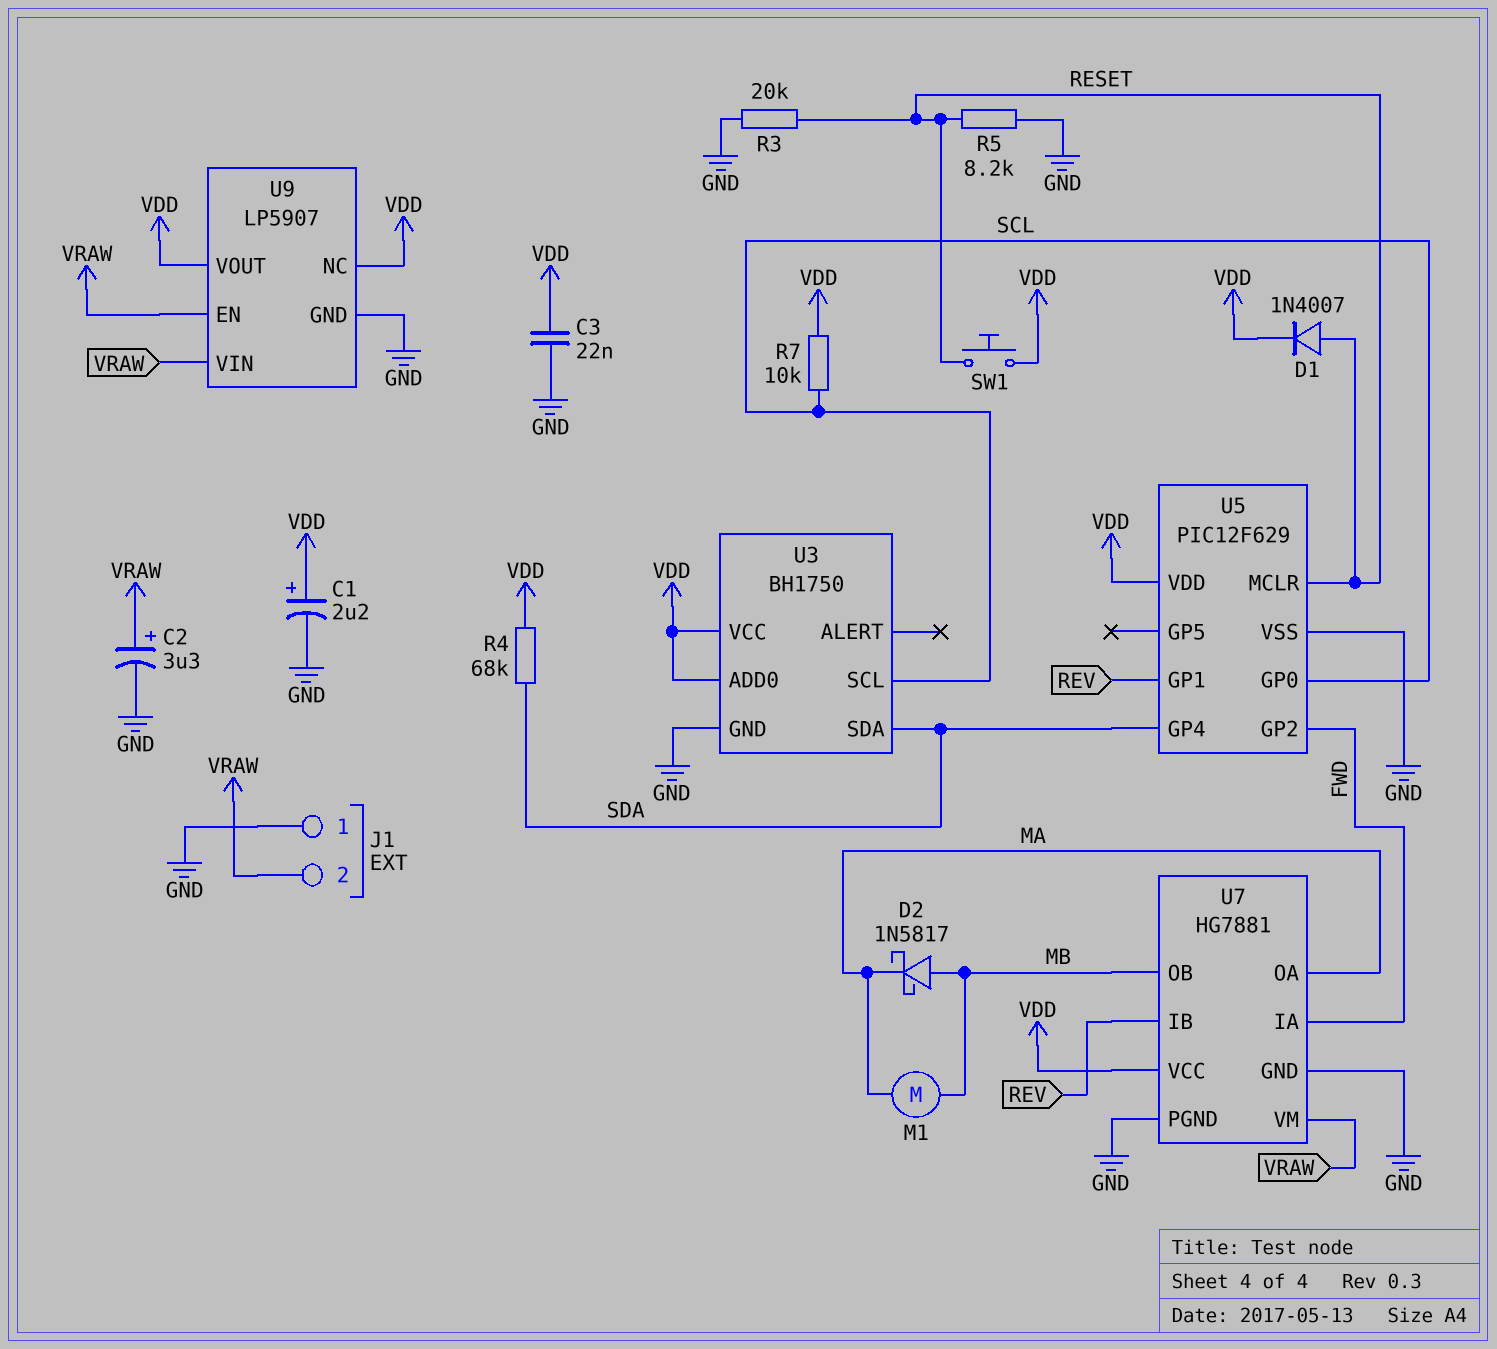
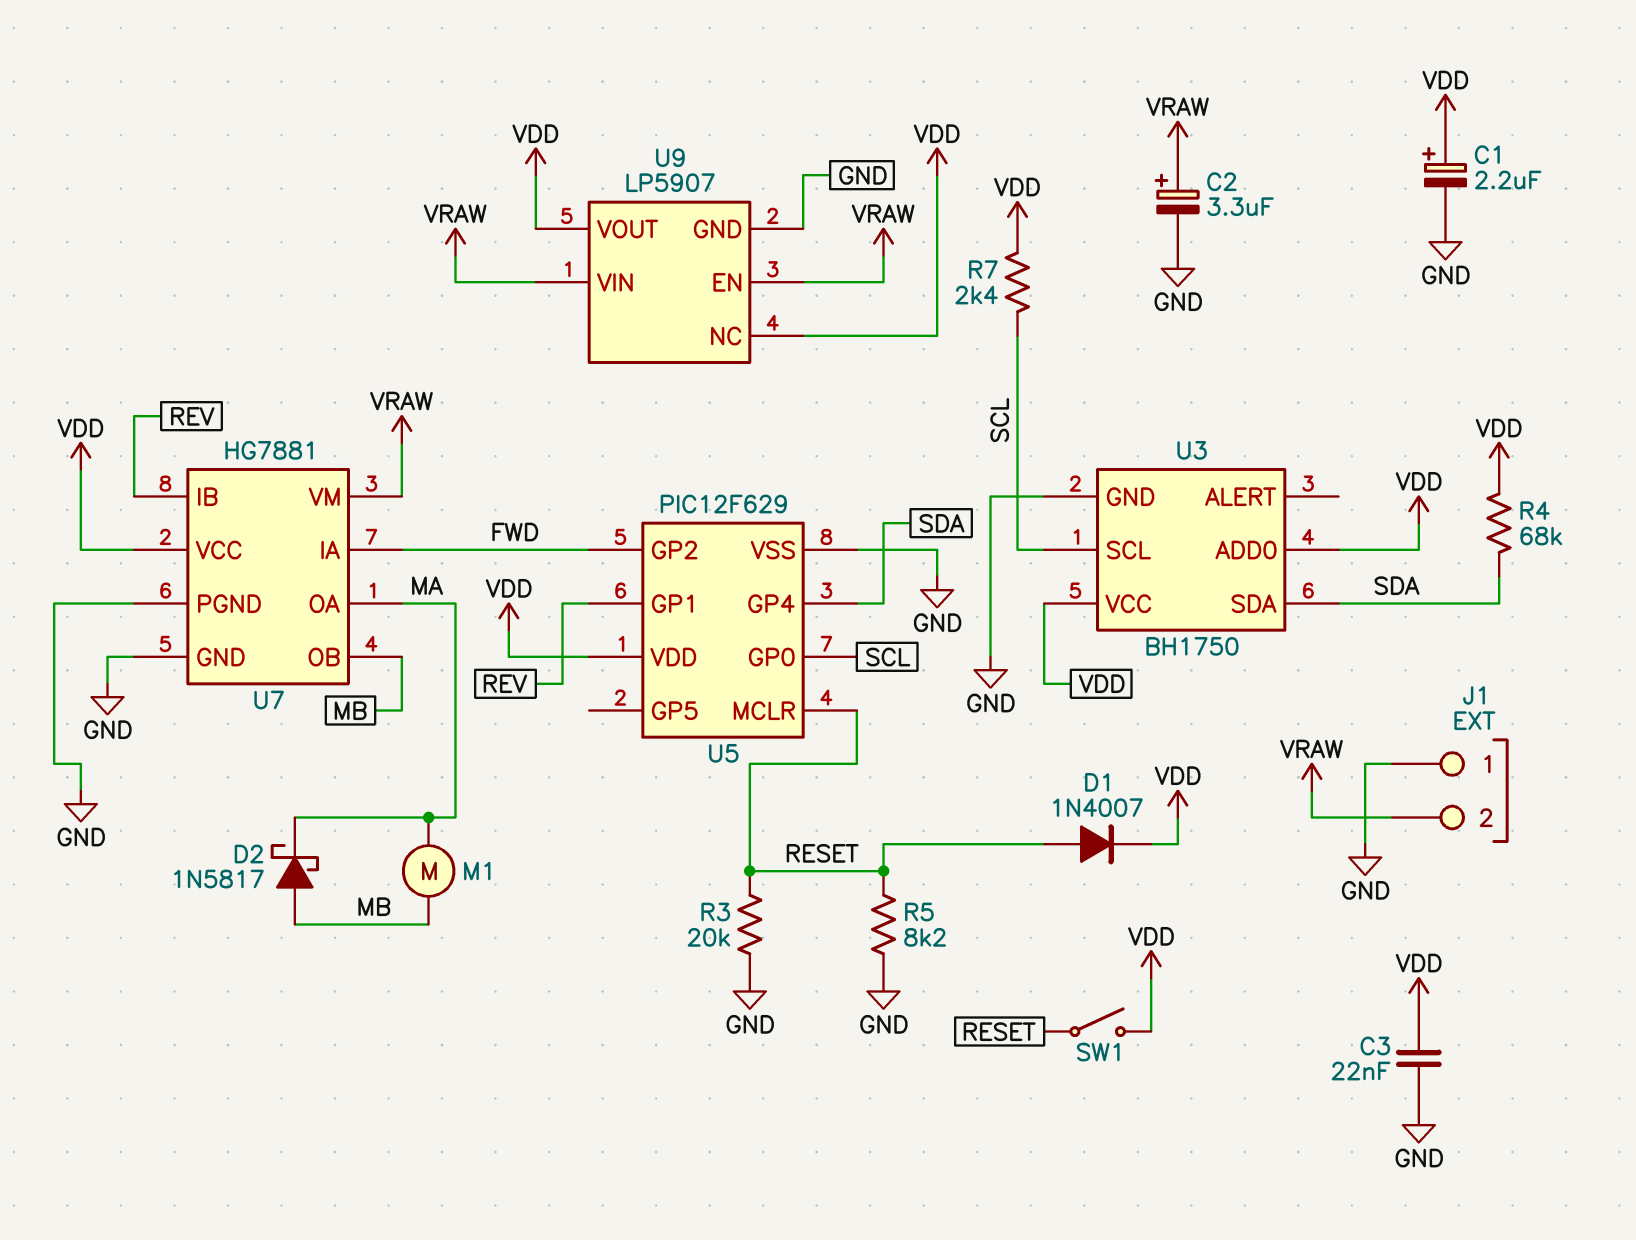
R7: 10k (SCL, VDD) -> 2.4k (SCL, VDD)
SW1: button (RESET, VDD) -> switch (RESET, VDD)

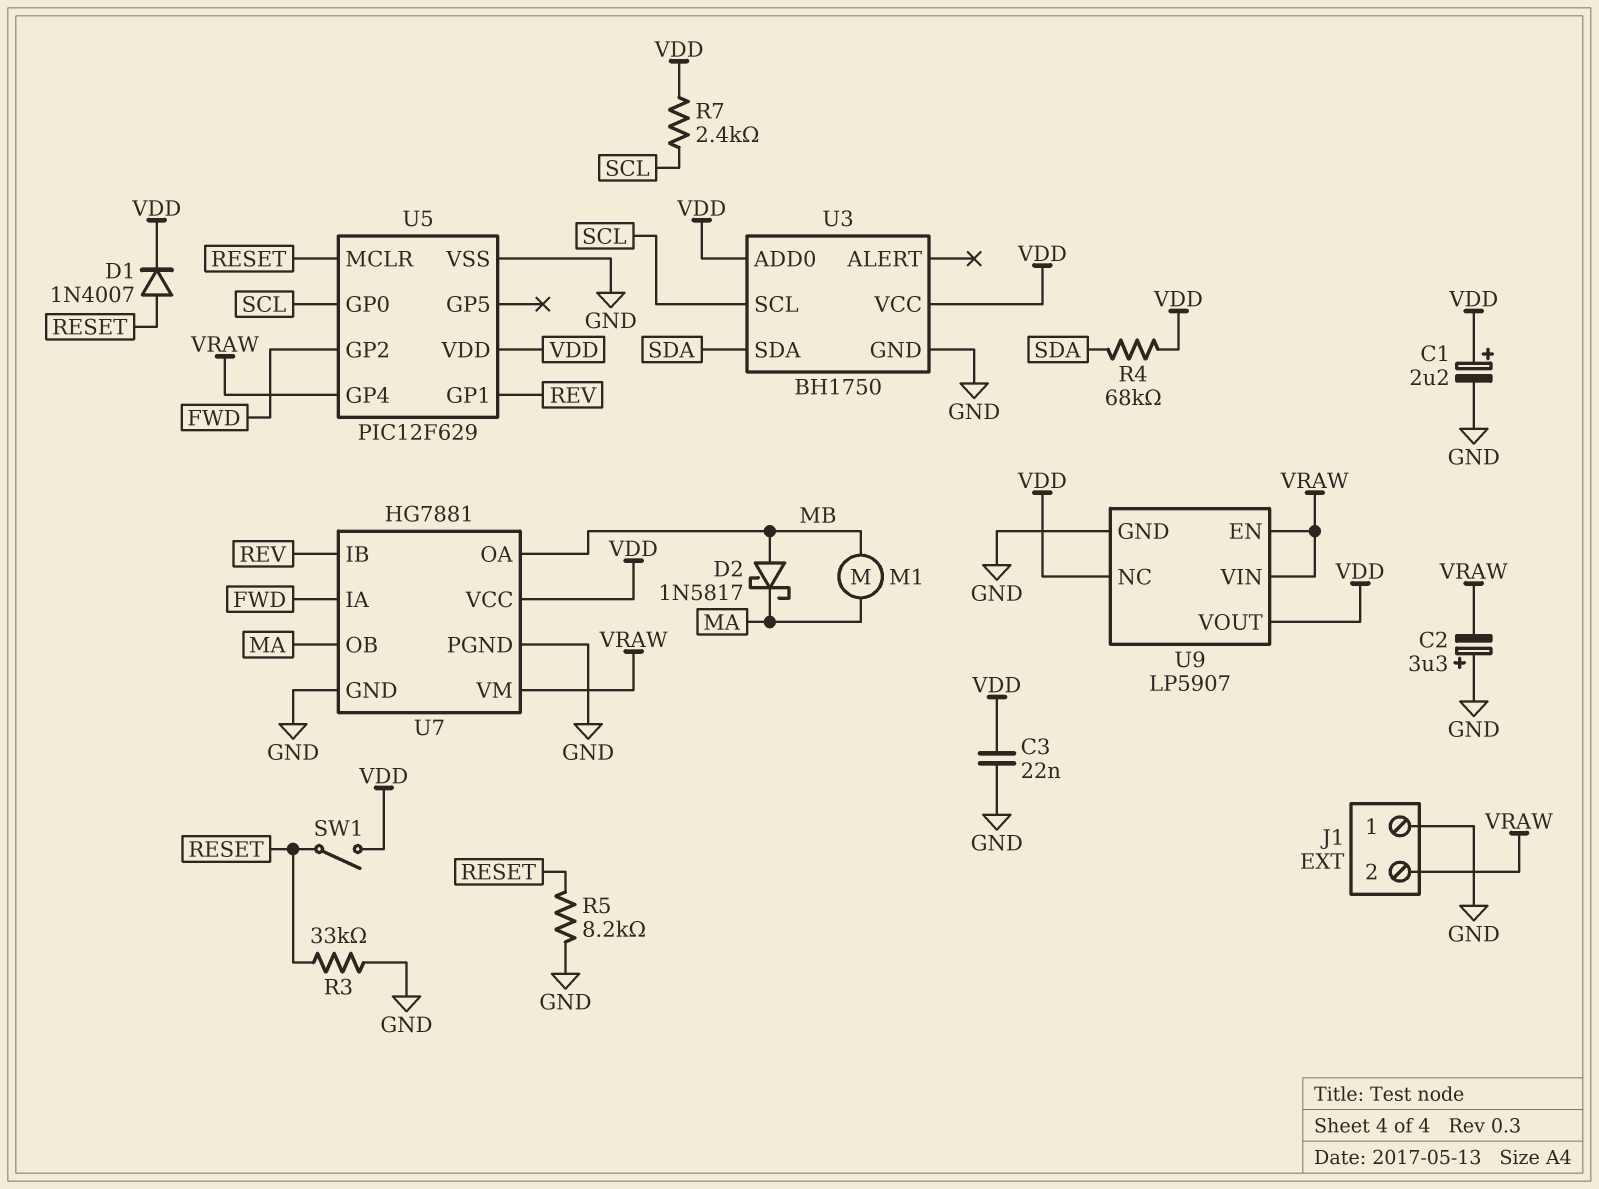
C2: 3.3uF (plus VRAW, minus GND) -> 3.3uF (plus GND, minus VRAW)
R3: 20k (GND, RESET) -> 33k (GND, RESET)
U5 pin GP4: SDA -> VRAW
U7 pin OA: MA -> MB
U7 pin OB: MB -> MA

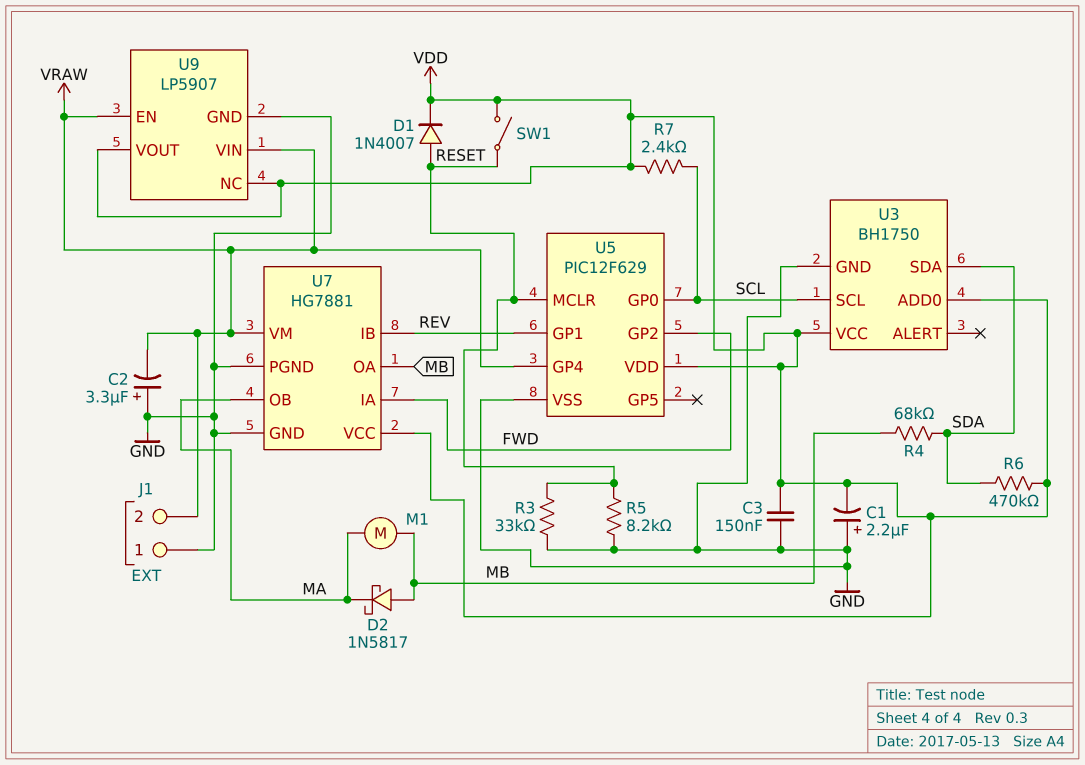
C1: 2.2uF (plus VDD, minus GND) -> 2.2uF (plus GND, minus VDD)
C3: 22nF (GND, VDD) -> 150nF (GND, VDD)
R4: 68k (SDA, VDD) -> 68k (MB, SDA)
R6: none -> 470k (SDA, VDD)

